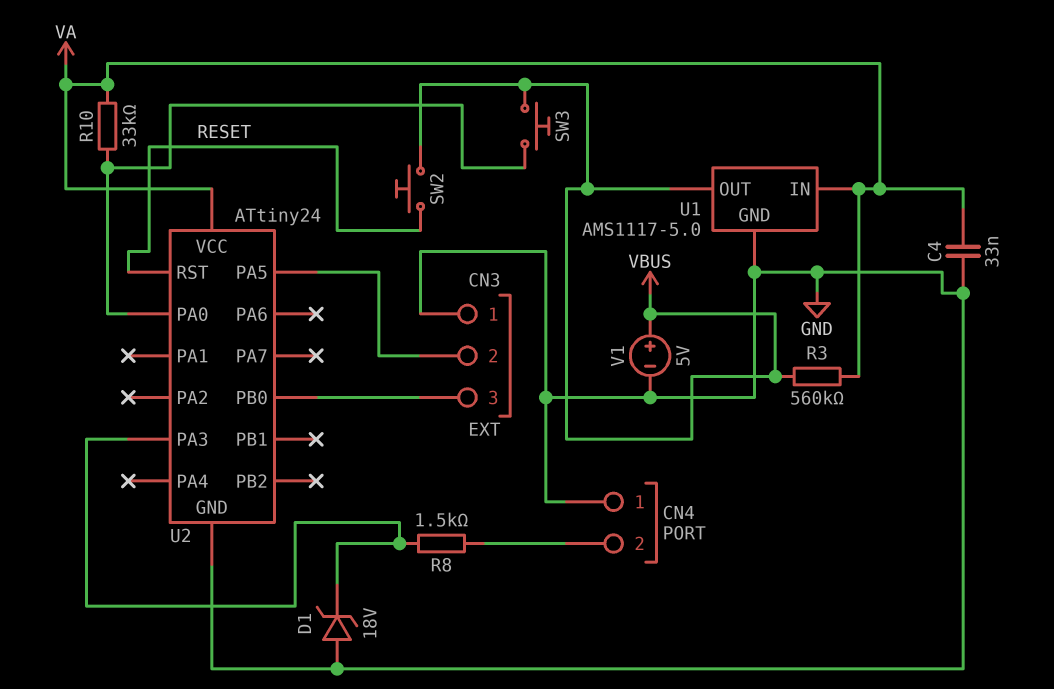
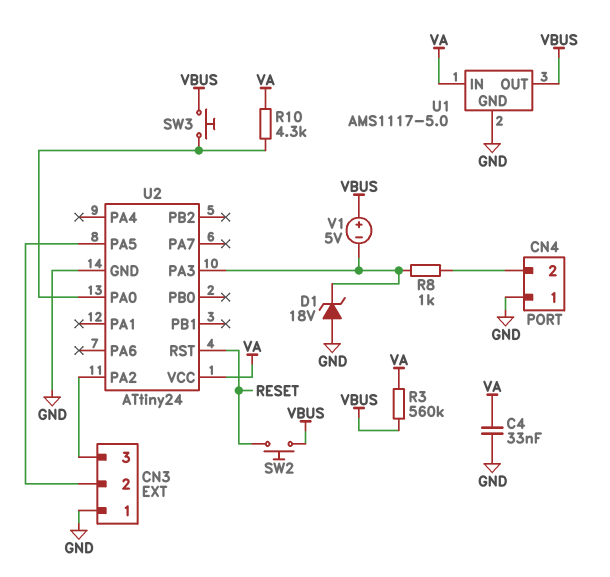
R8: 1.5k (CN4/2, U2/PA3) -> 1k (CN4/2, U2/PA3)
R10: 33k (U2/PA0, VA) -> 4.3k (U2/PA0, VA)
U2 pin PA2: none -> CN3/3
U2 pin PB0: CN3/3 -> none
V1: 5V (plus VBUS, minus GND) -> 5V (plus VBUS, minus U2/PA3)

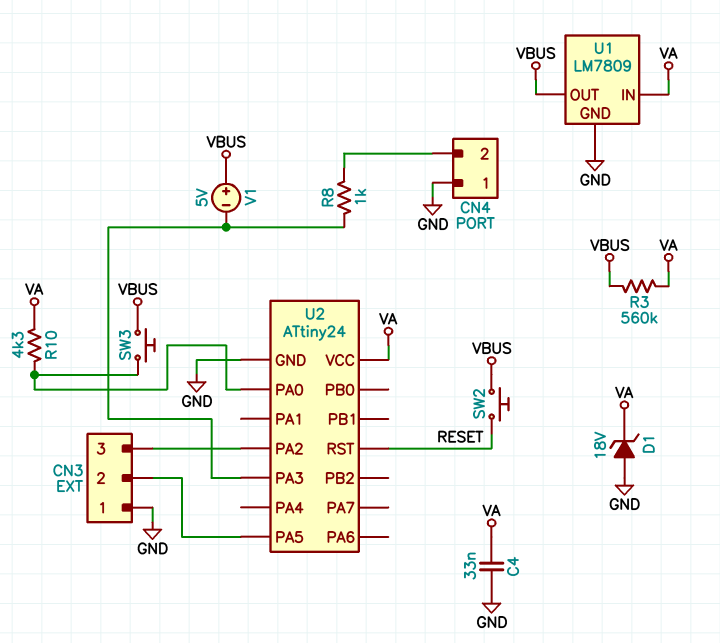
D1: zener 18V (A GND, K U2/PA3) -> zener 18V (A GND, K VA)
U1: AMS1117-5.0 -> LM7809

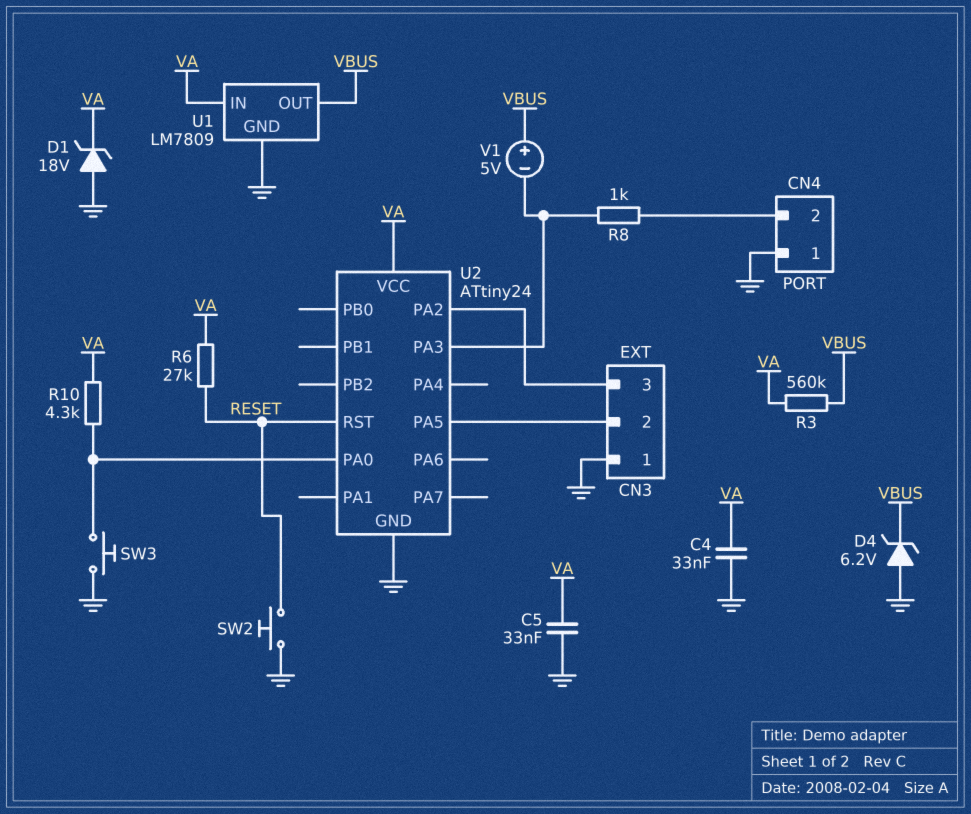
C5: none -> 33nF (GND, VA)
D4: none -> zener 6.2V (A GND, K VBUS)
R6: none -> 27k (RESET, VA)
SW2: button (RESET, VBUS) -> button (GND, RESET)
SW3: button (U2/PA0, VBUS) -> button (GND, U2/PA0)

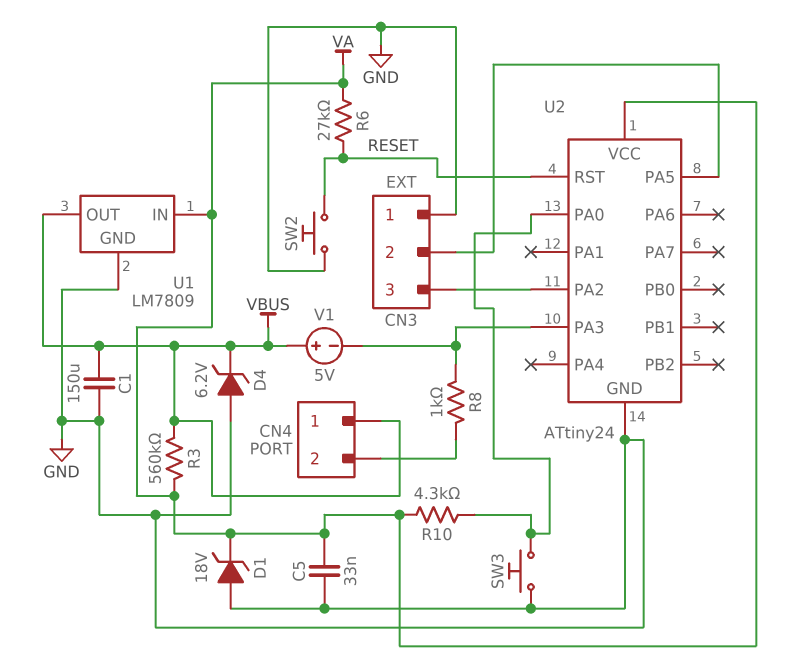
C1: none -> 150uF (GND, VBUS)
C4: 33nF (GND, VA) -> none
CN4 pin 1: GND -> VBUS

